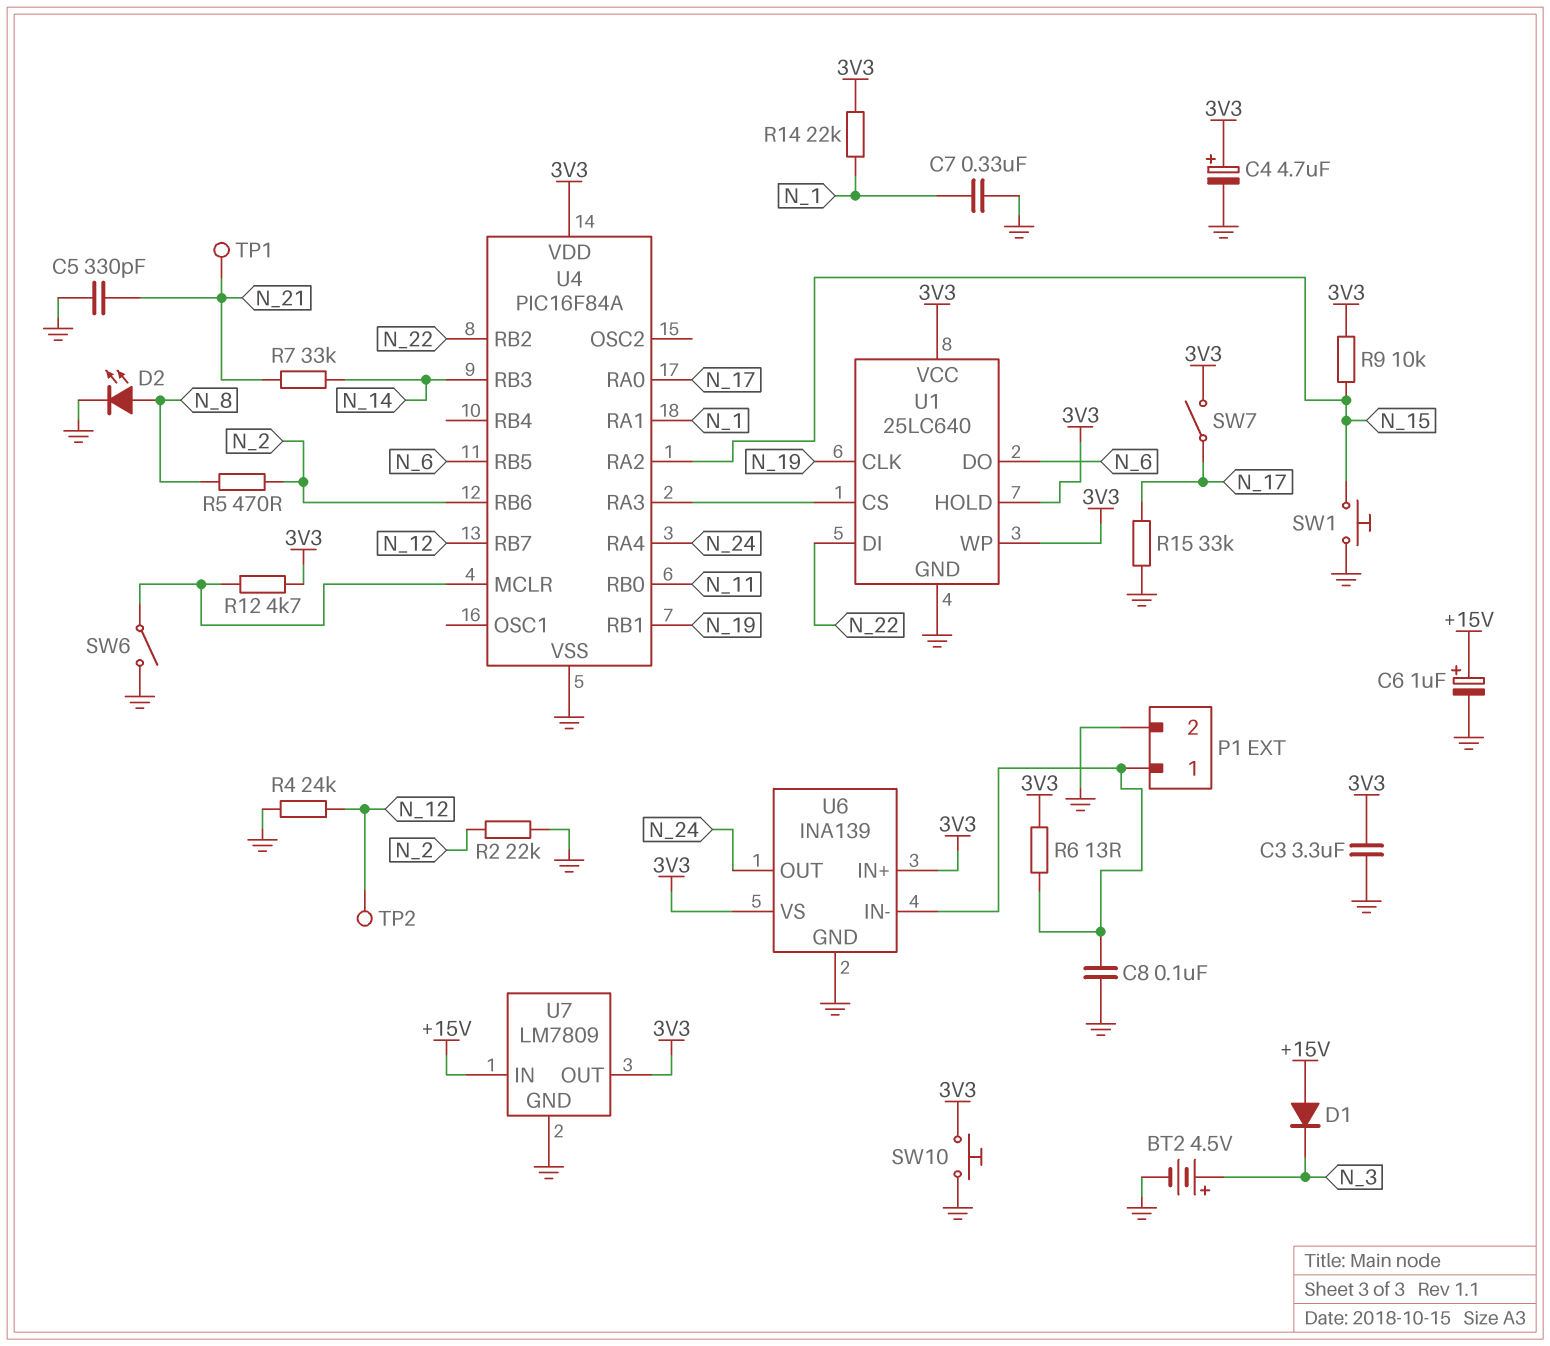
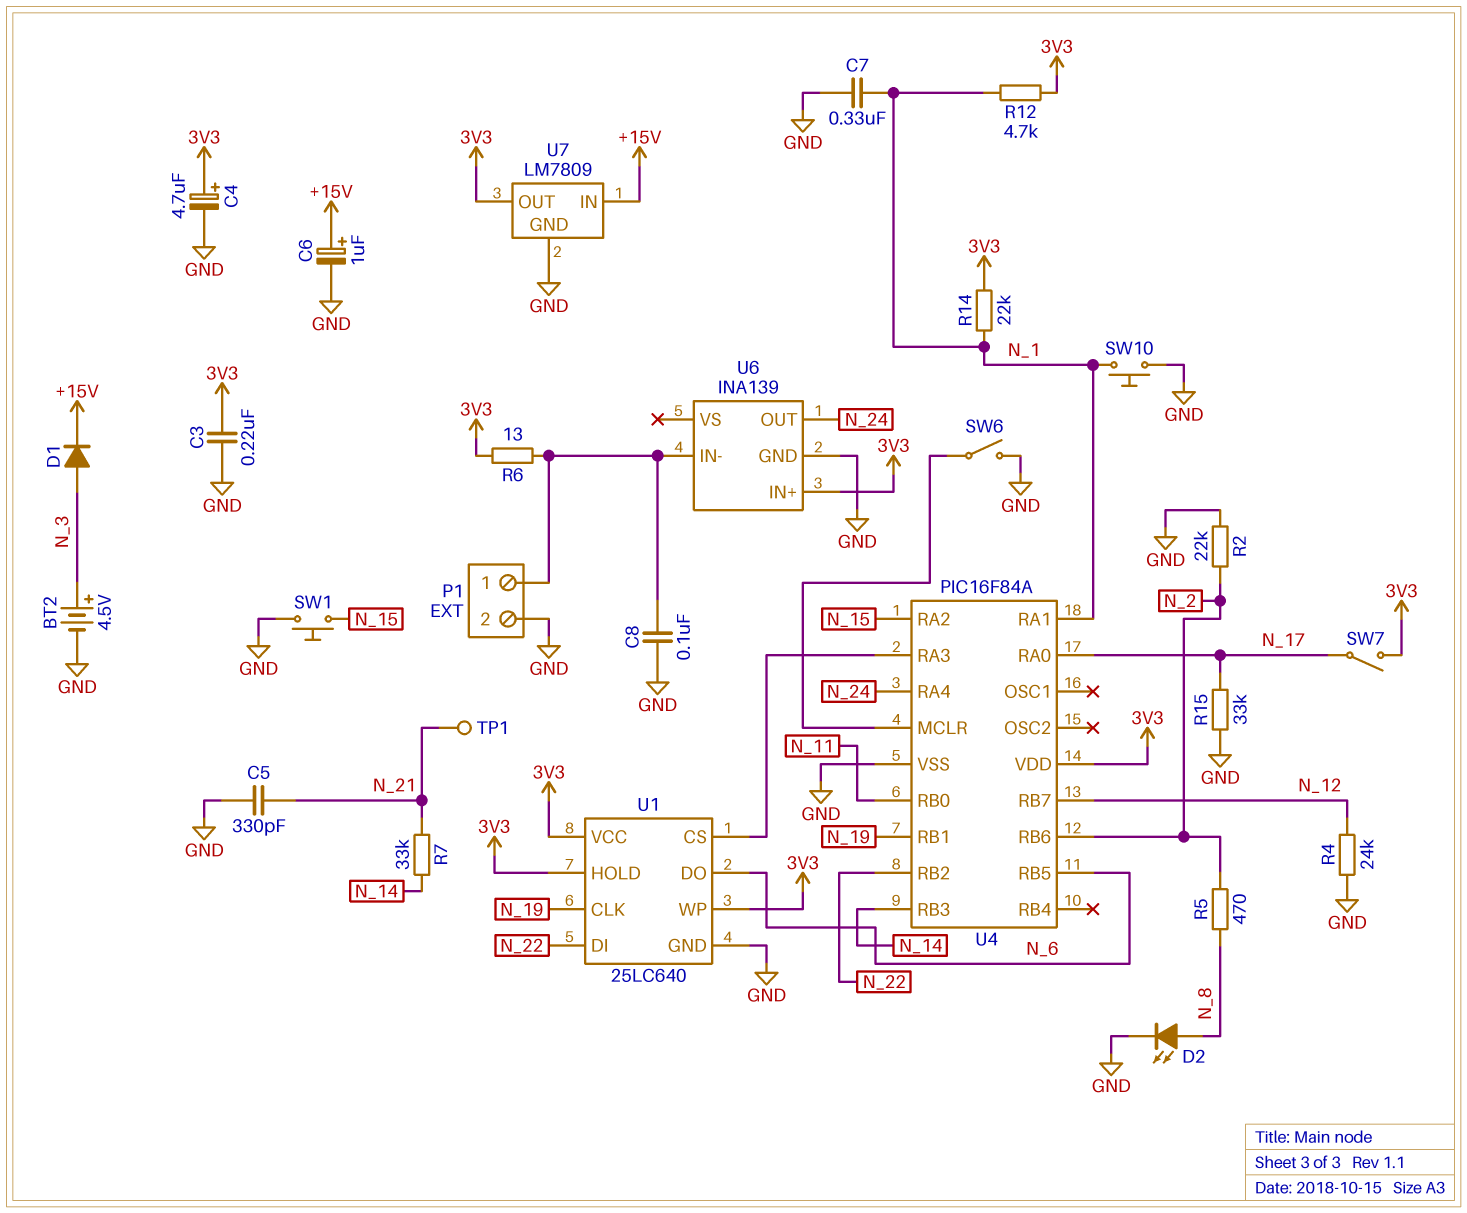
C3: 3.3uF (3V3, GND) -> 220nF (3V3, GND)
D1: diode (A +15V, K N_3) -> diode (A N_3, K +15V)
R9: 10k (3V3, N_15) -> none
R12: 4.7k (3V3, U4/MCLR) -> 4.7k (3V3, N_1)
SW10: button (3V3, GND) -> button (GND, N_1)
TP2: test point (N_12) -> none
U6 pin VS: 3V3 -> none

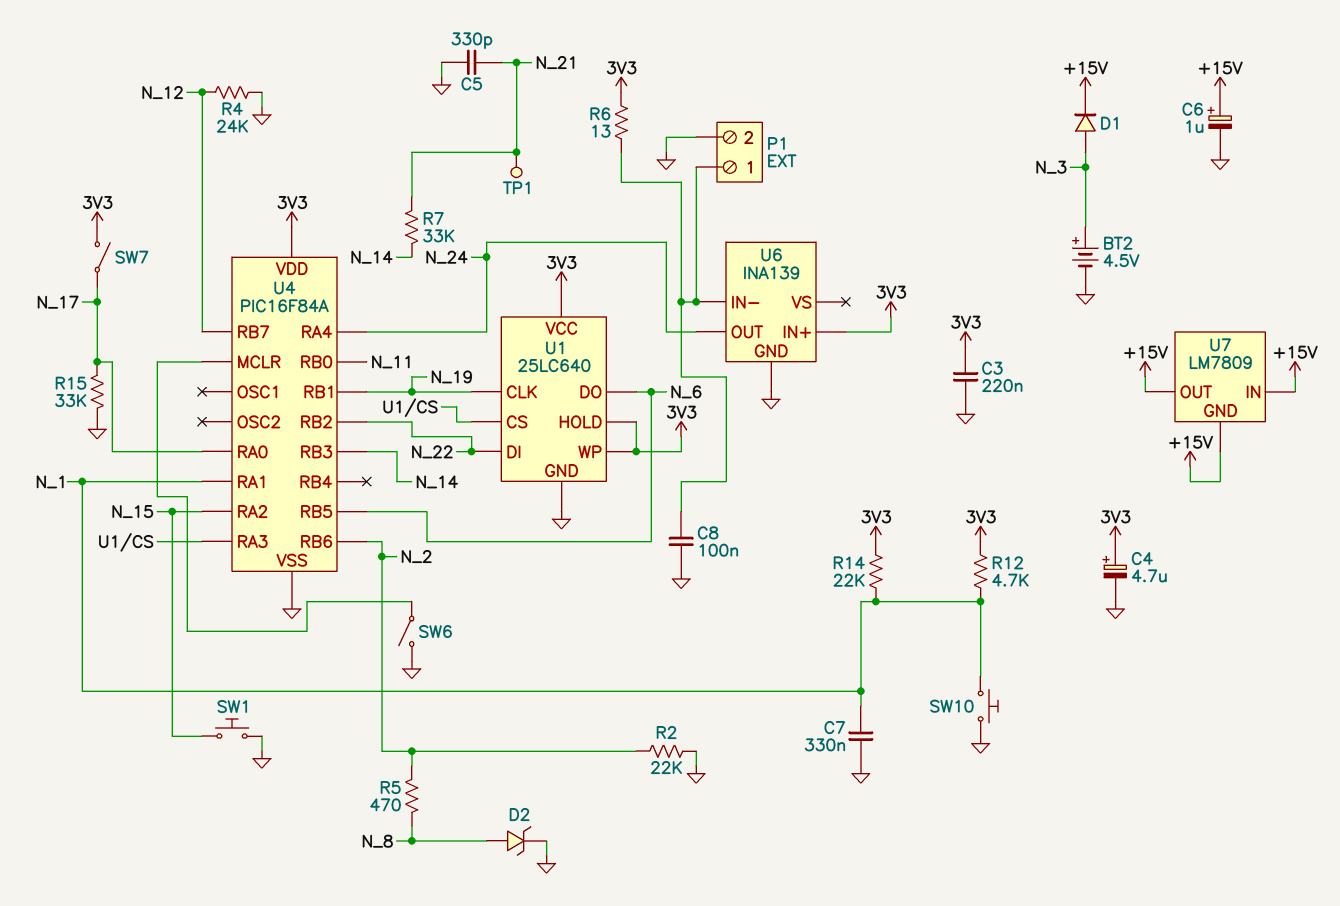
D2: LED (A N_8, K GND) -> zener (A N_8, K GND)
U7 pin GND: GND -> +15V
U7 pin OUT: 3V3 -> +15V

